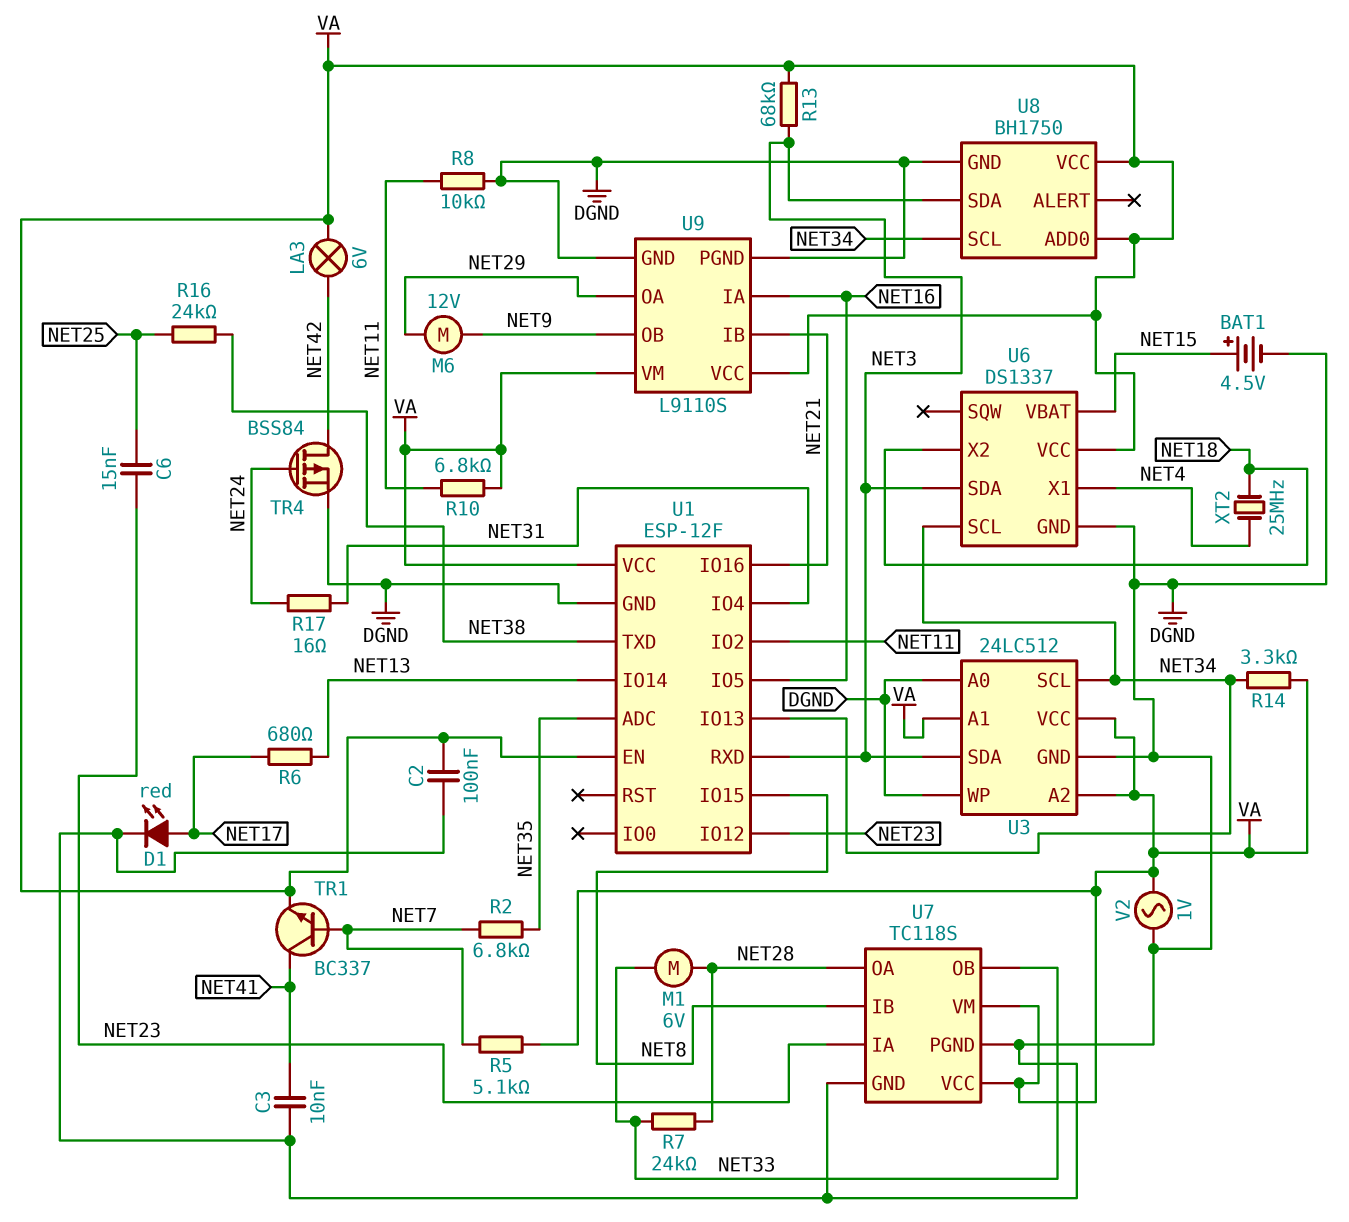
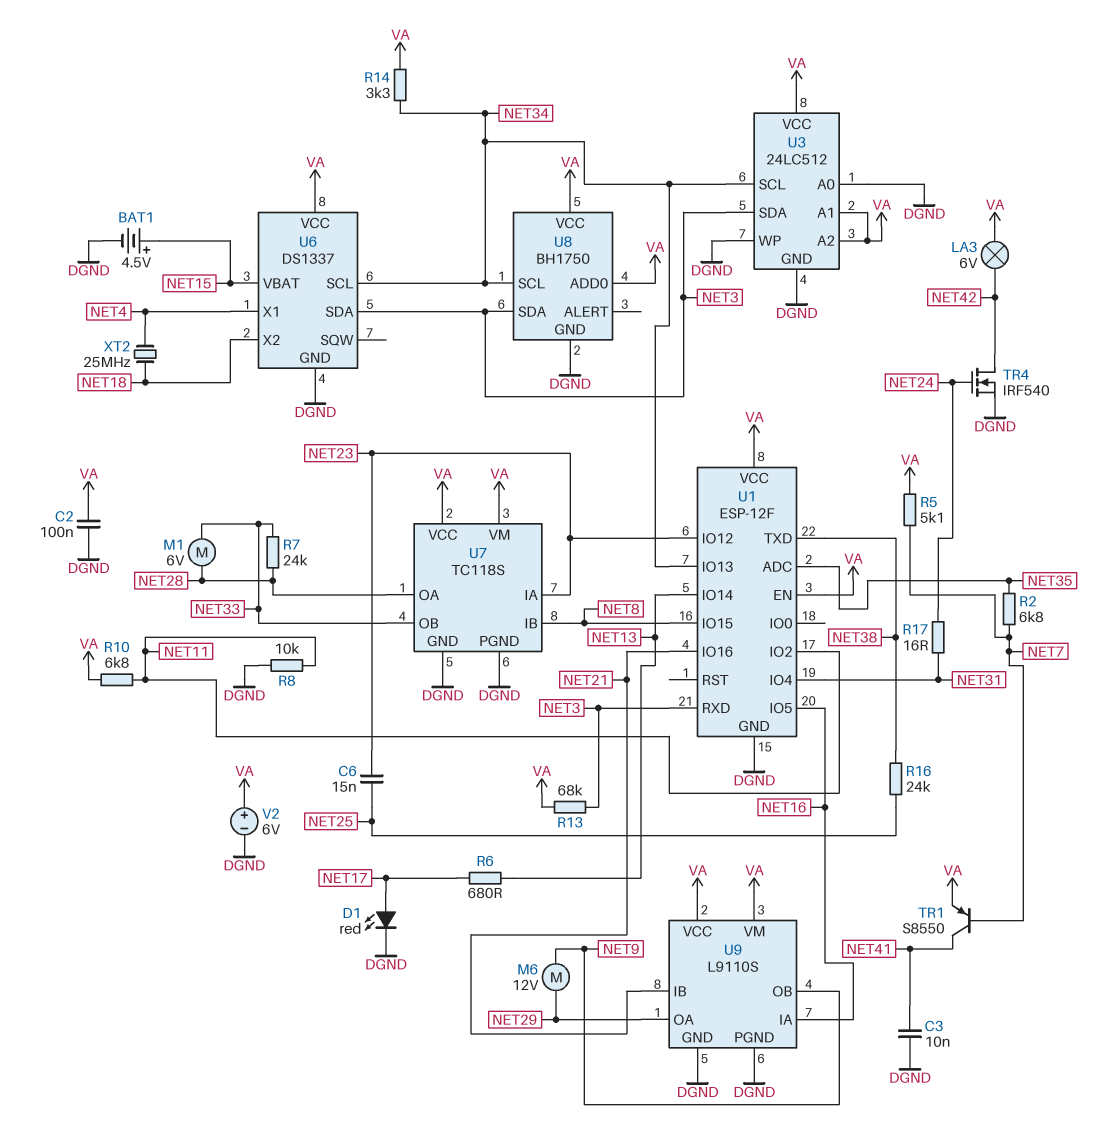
TR1: NPN BC337 (B NET7, C NET41, E VA) -> PNP S8550 (B NET7, C NET41, E VA)
TR4: PMOS BSS84 (G NET24, D NET42, S DGND) -> NMOS IRF540 (G NET24, D NET42, S DGND)
V2: AC 1V (DGND, VA) -> 6V (plus VA, minus DGND)

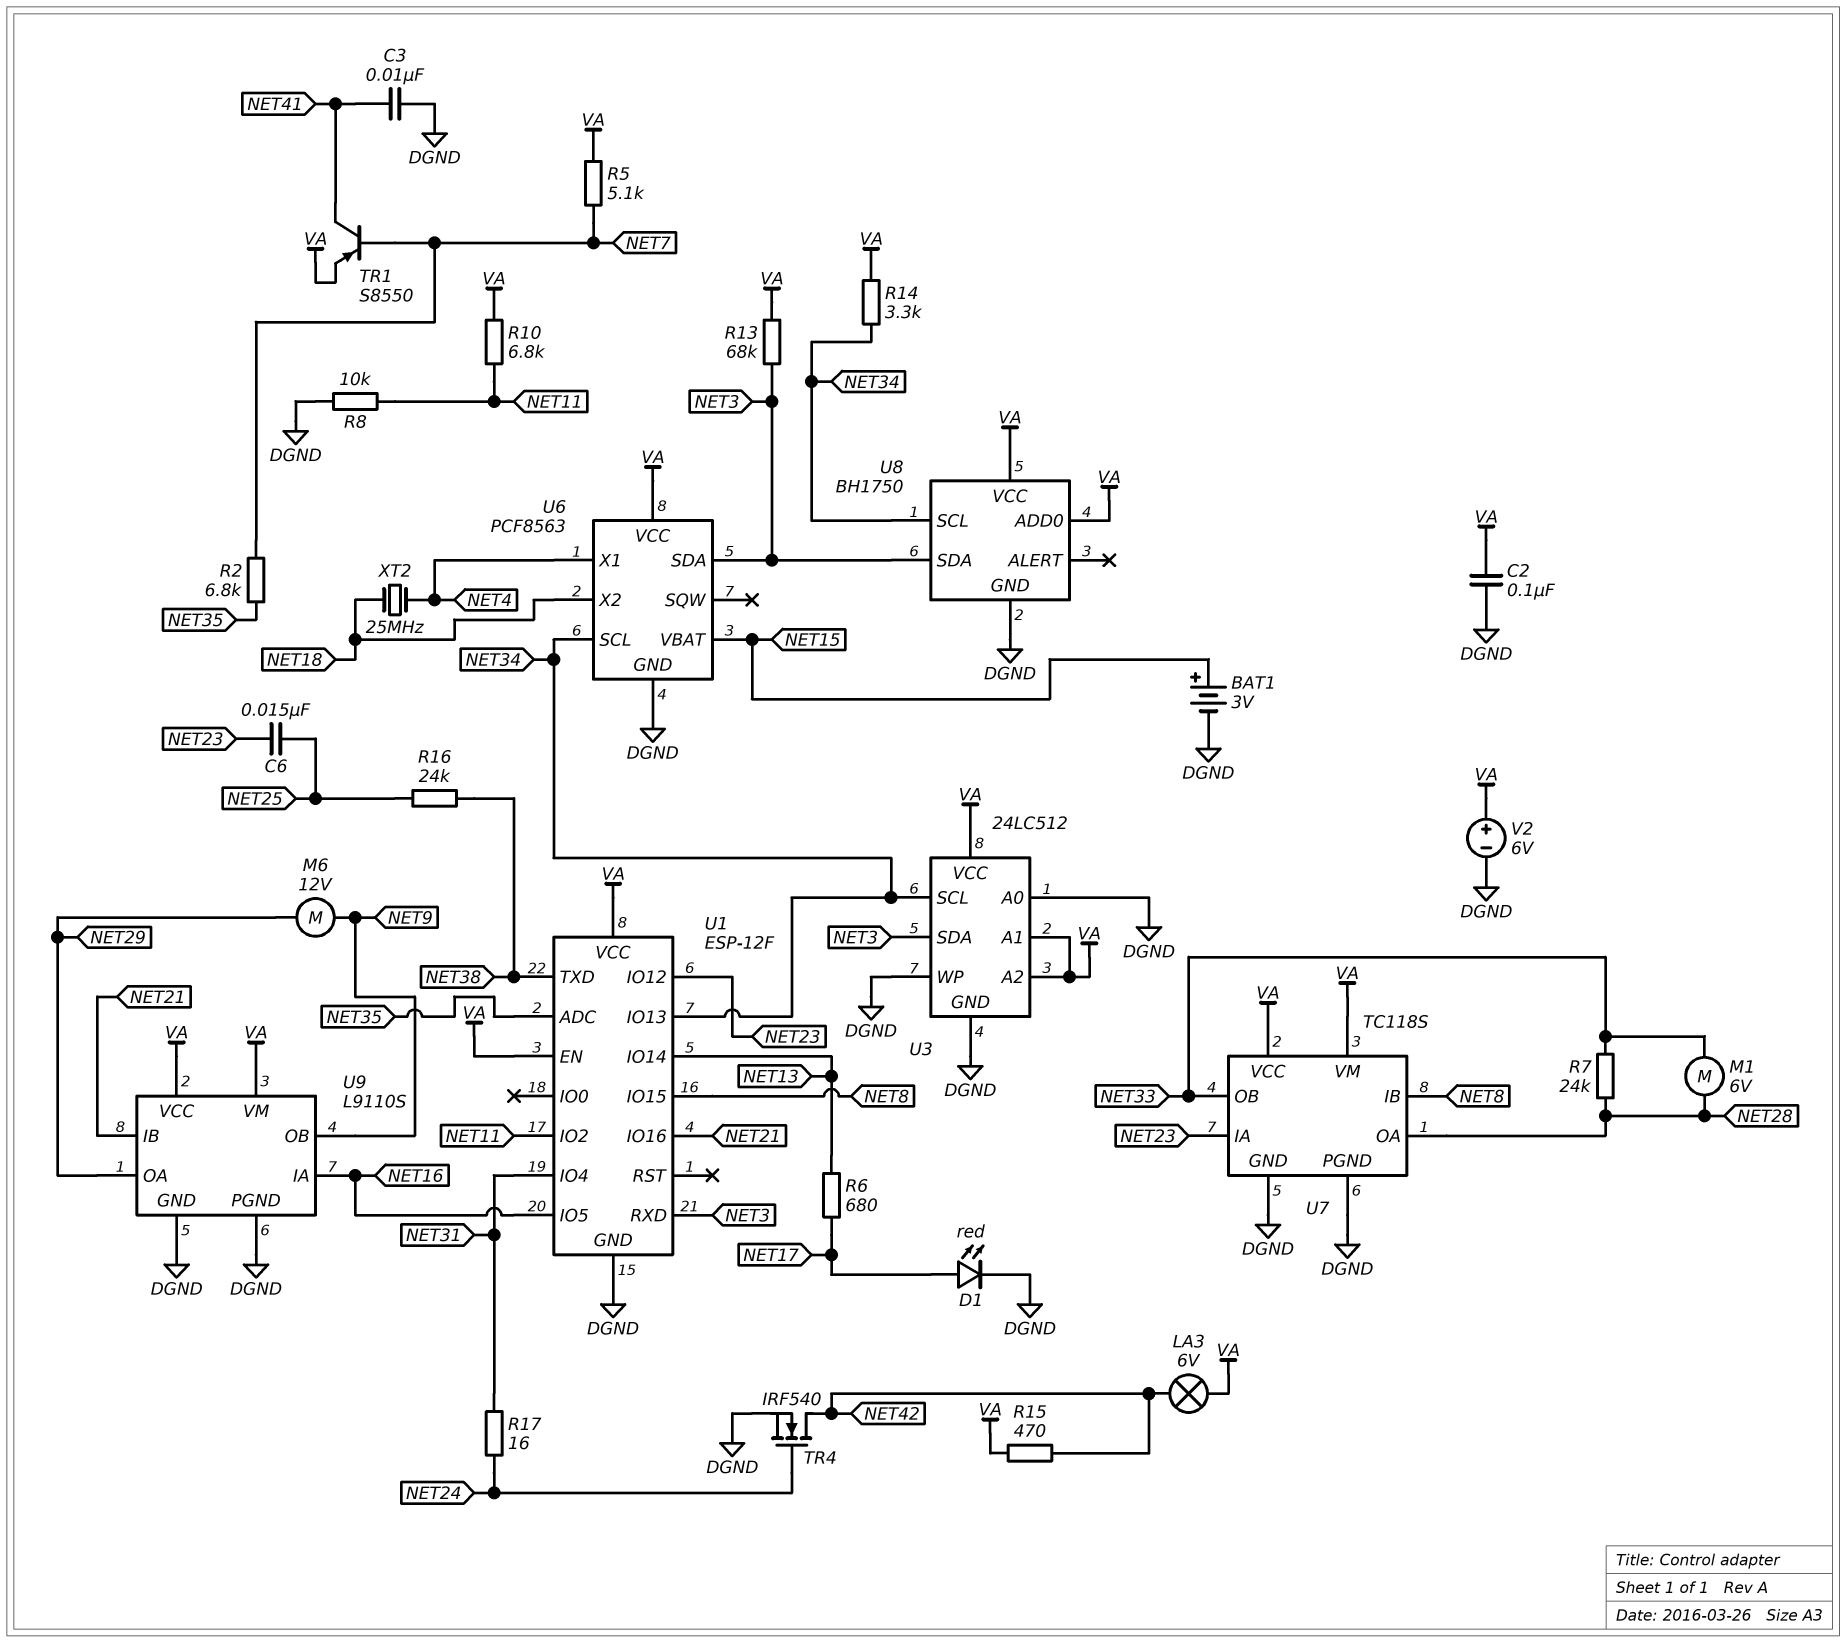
BAT1: 4.5V (plus NET15, minus DGND) -> 3V (plus NET15, minus DGND)
R15: none -> 470 (NET42, VA)
U6: DS1337 -> PCF8563

